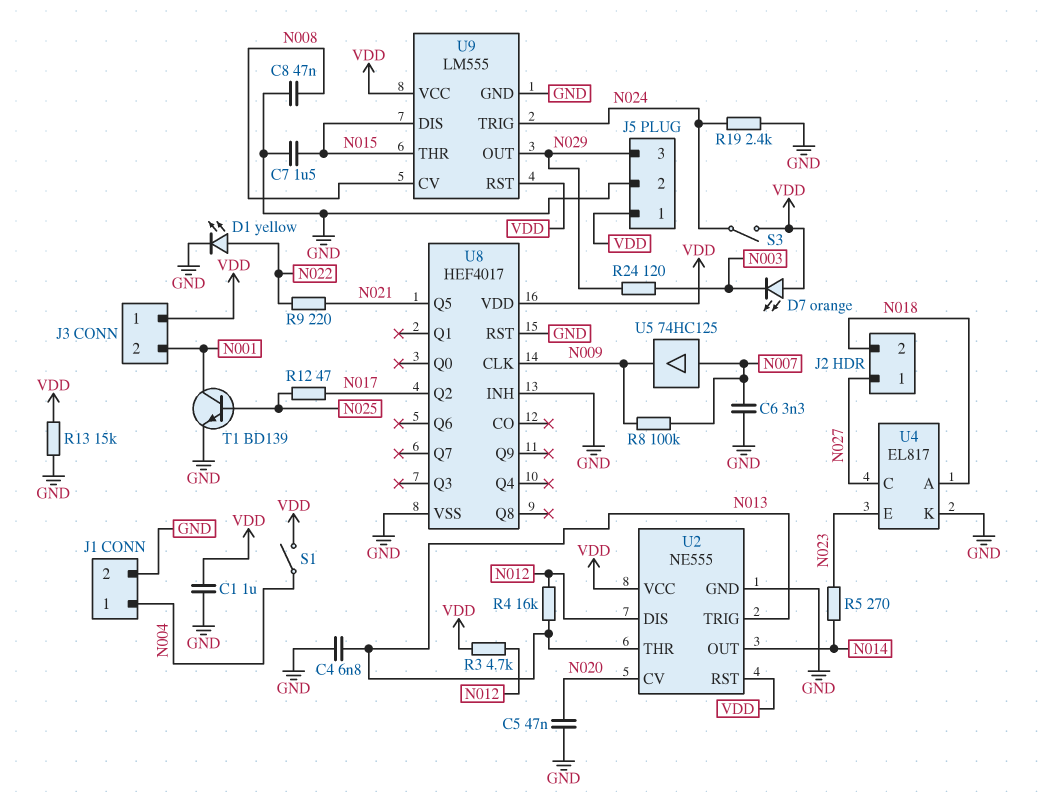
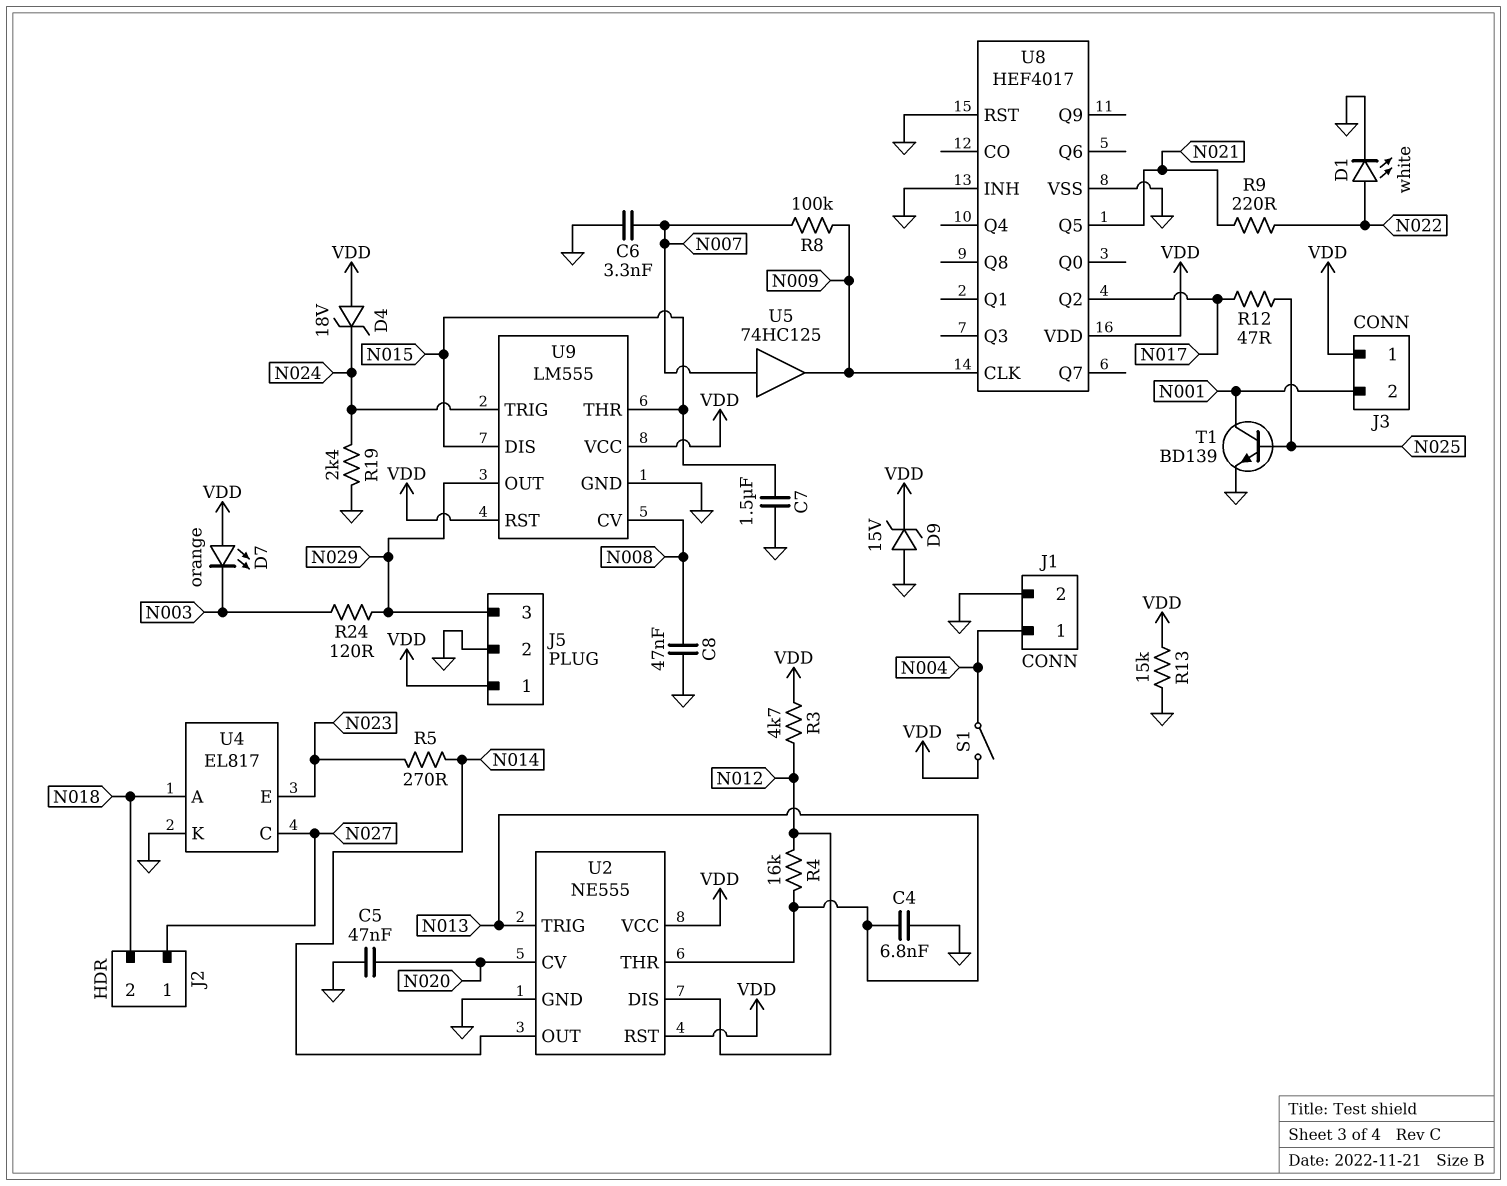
C1: 1uF (GND, VDD) -> none
D1: LED yellow (A N022, K GND) -> LED white (A N022, K GND)
D4: none -> zener 18V (A VDD, K N024)
D9: none -> zener 15V (A GND, K VDD)
S3: switch (N024, VDD) -> none

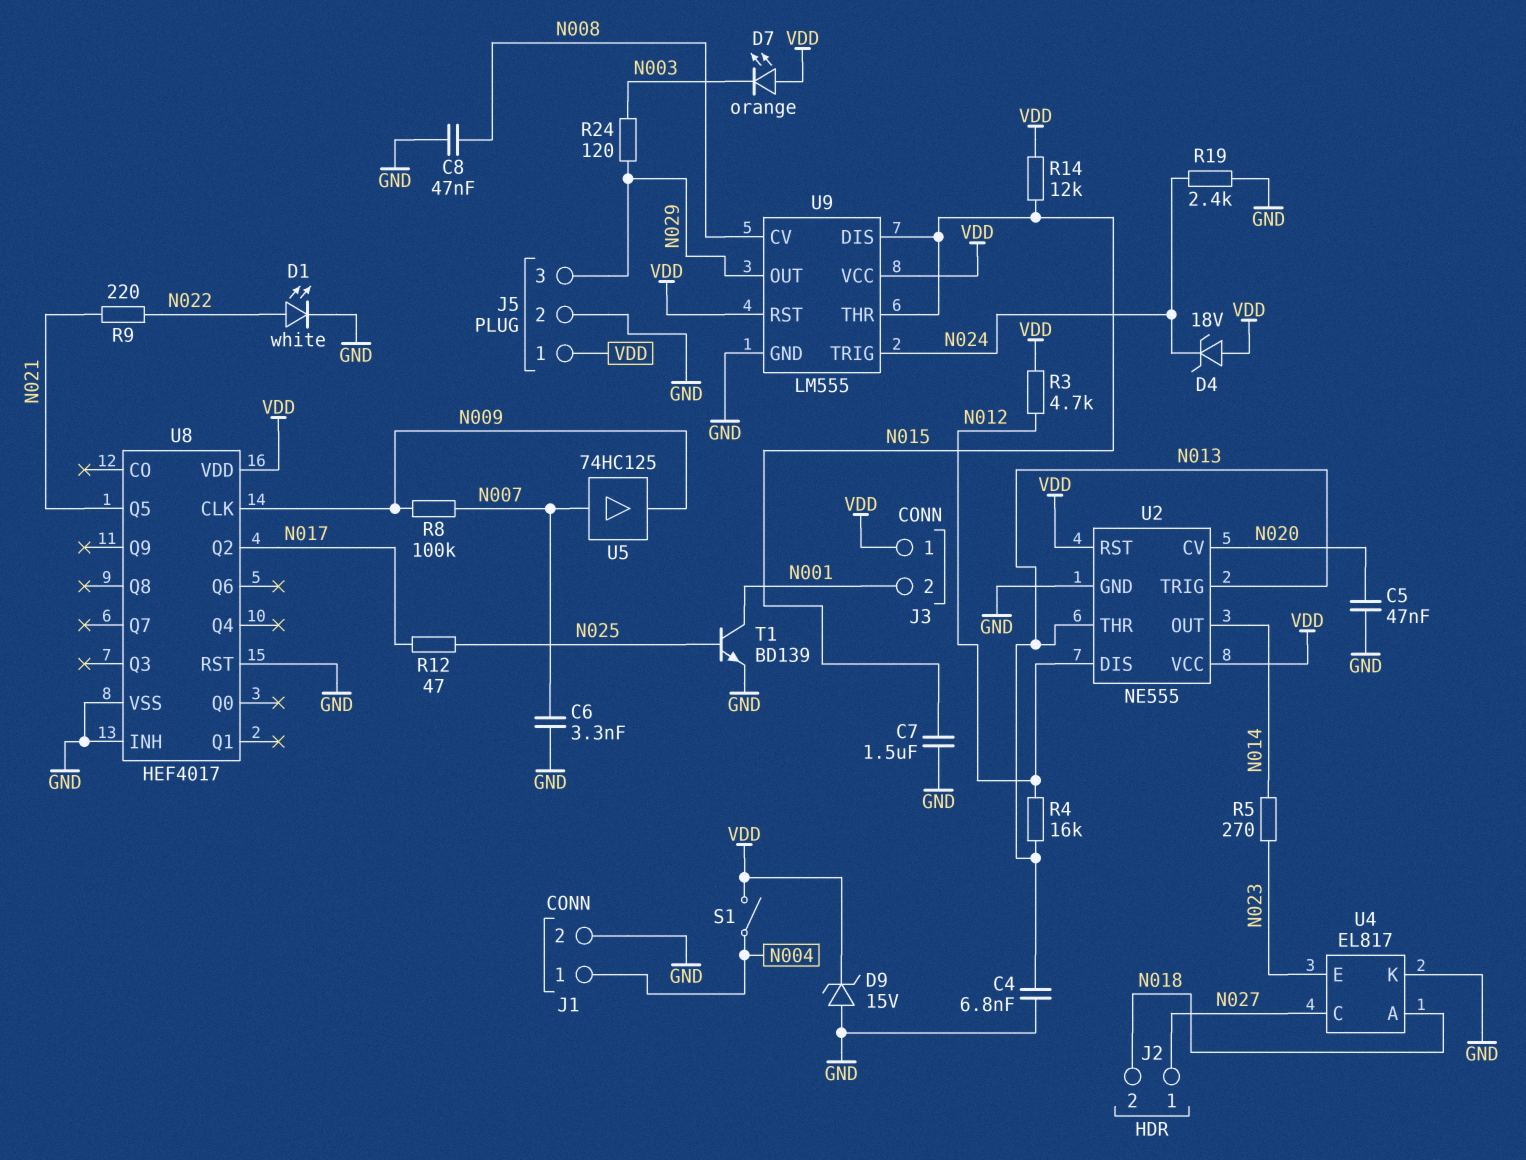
R13: 15k (GND, VDD) -> none
R14: none -> 12k (N015, VDD)

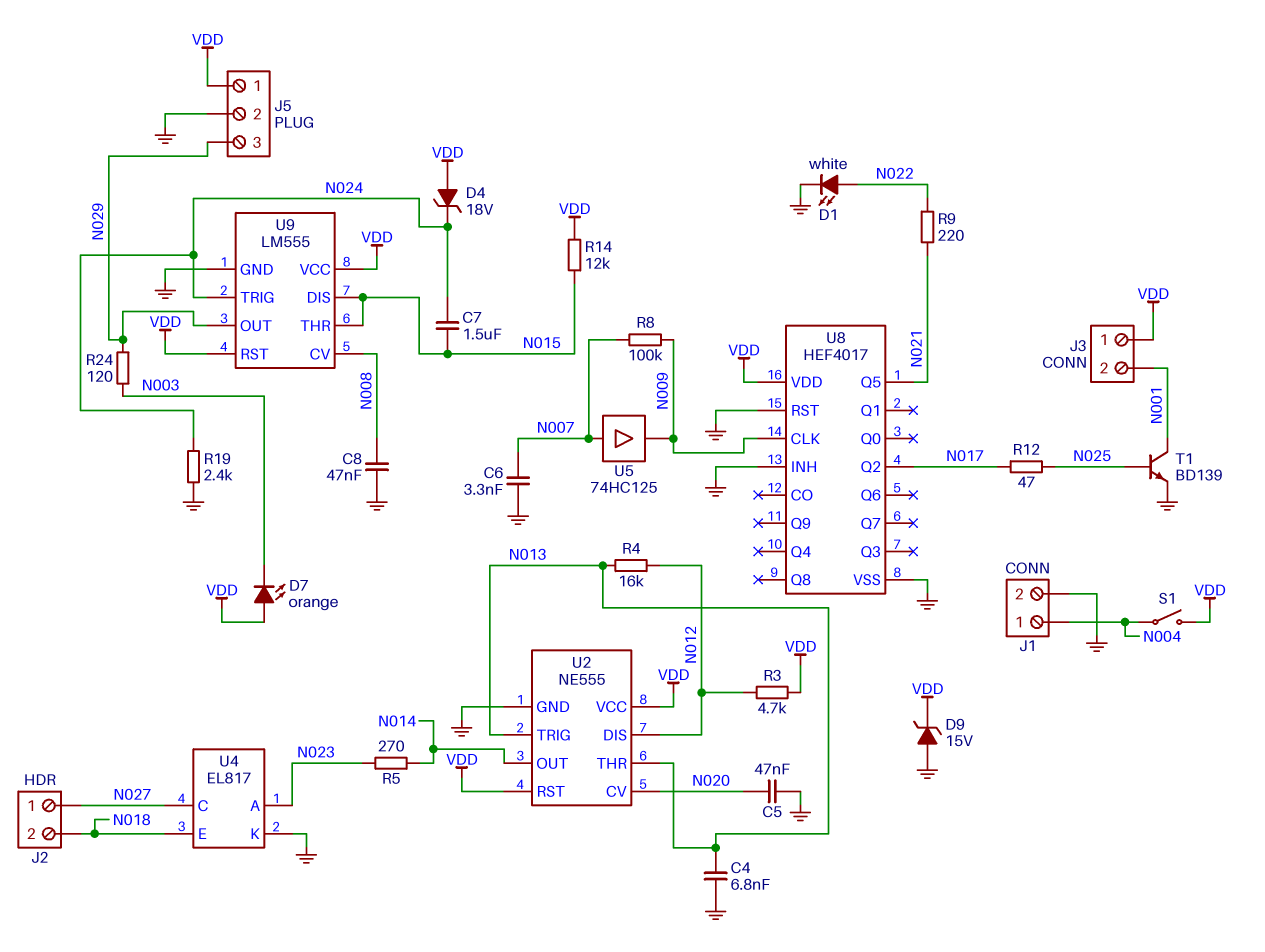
C7: 1.5uF (GND, N015) -> 1.5uF (N015, N024)
U4 pin A: N018 -> N023
U4 pin E: N023 -> N018

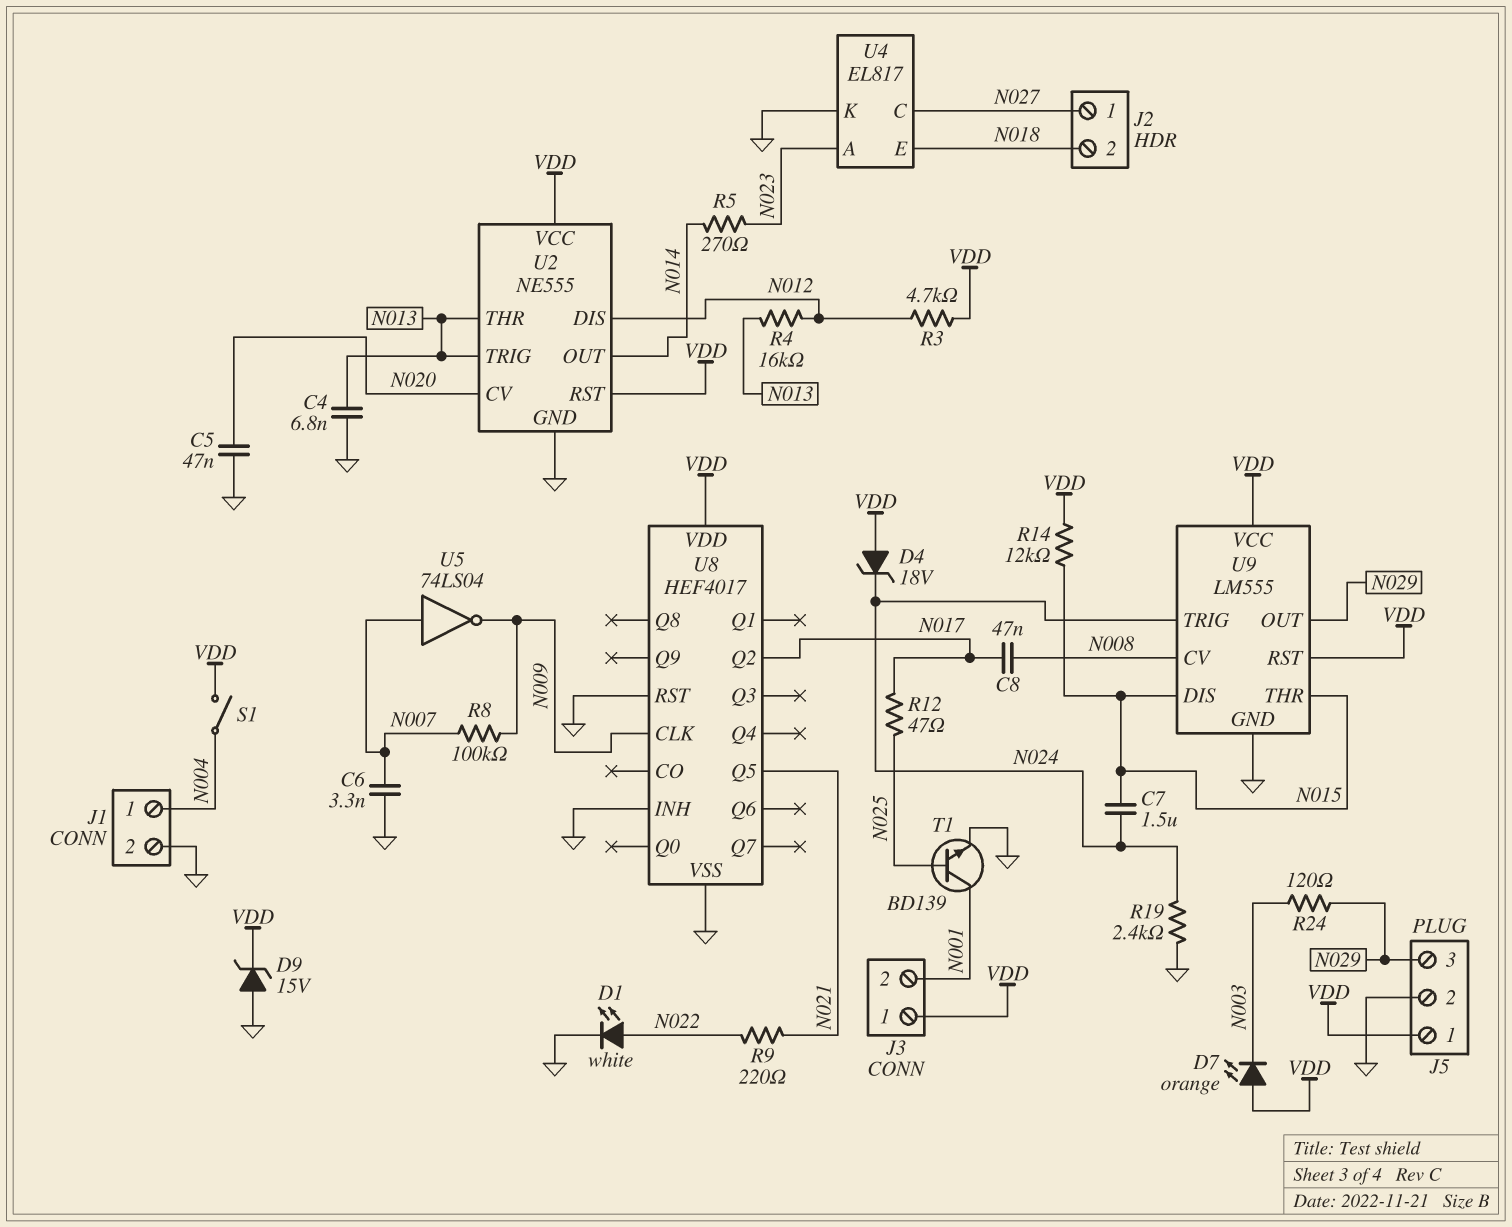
C8: 47nF (GND, N008) -> 47nF (N008, N017)
U5: buffer 74HC125 (in N007, out N009) -> NOT 74LS04 (in N007, out N009)

